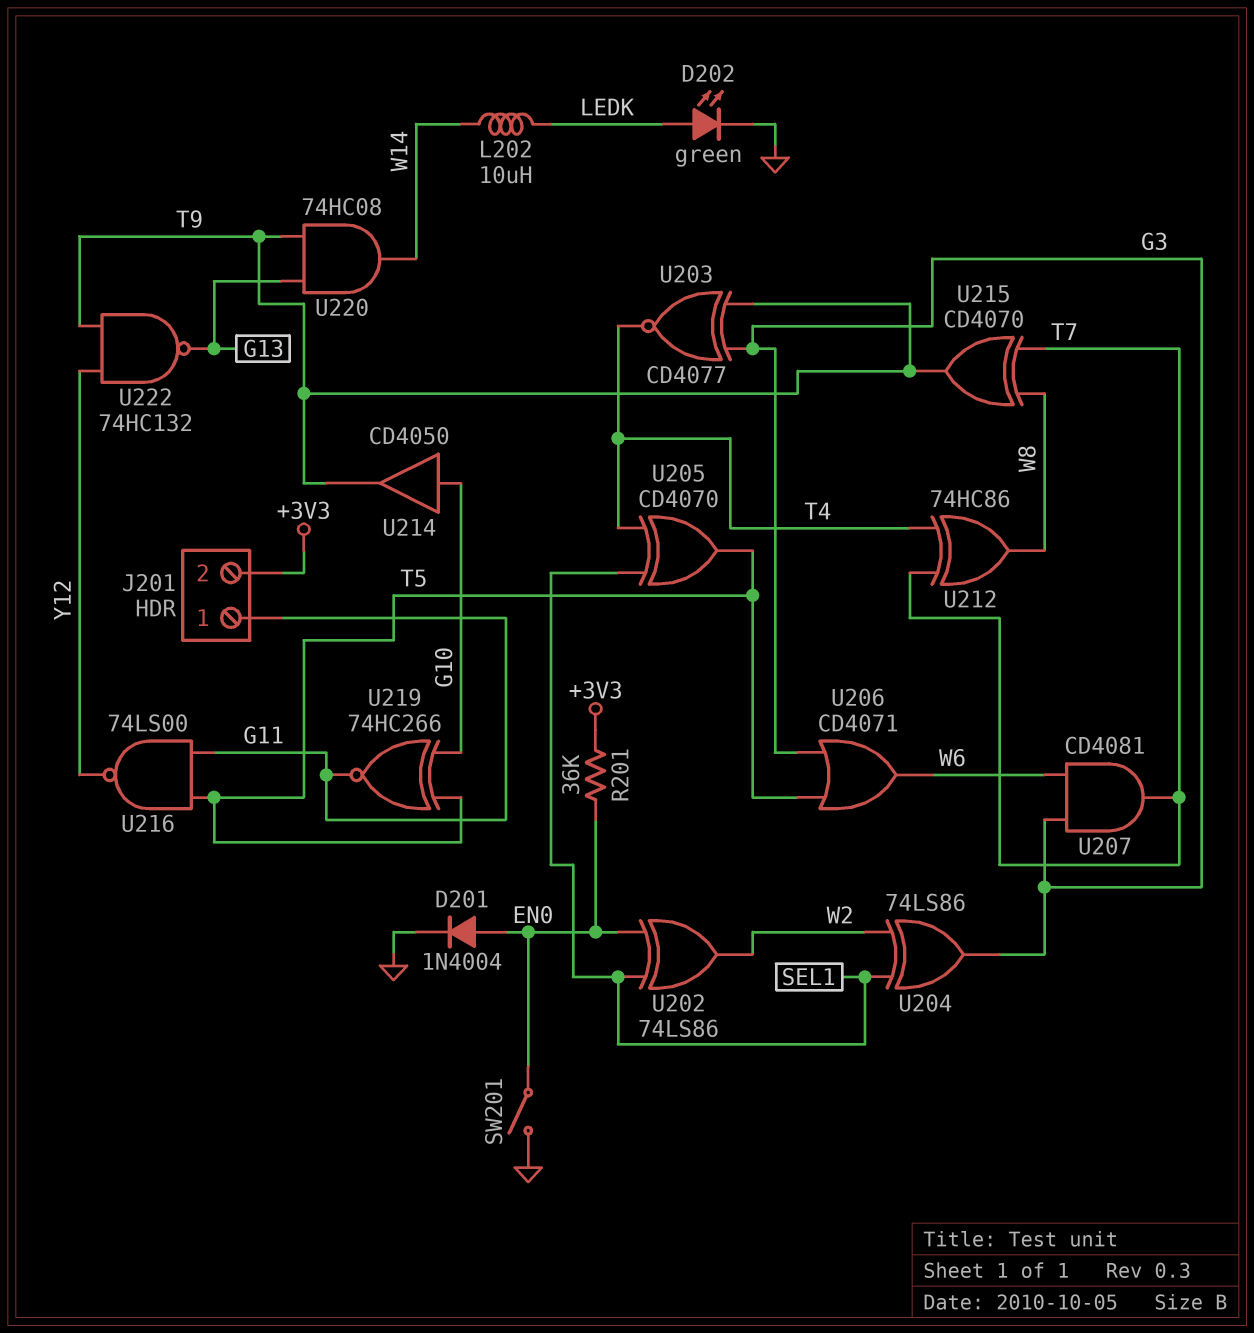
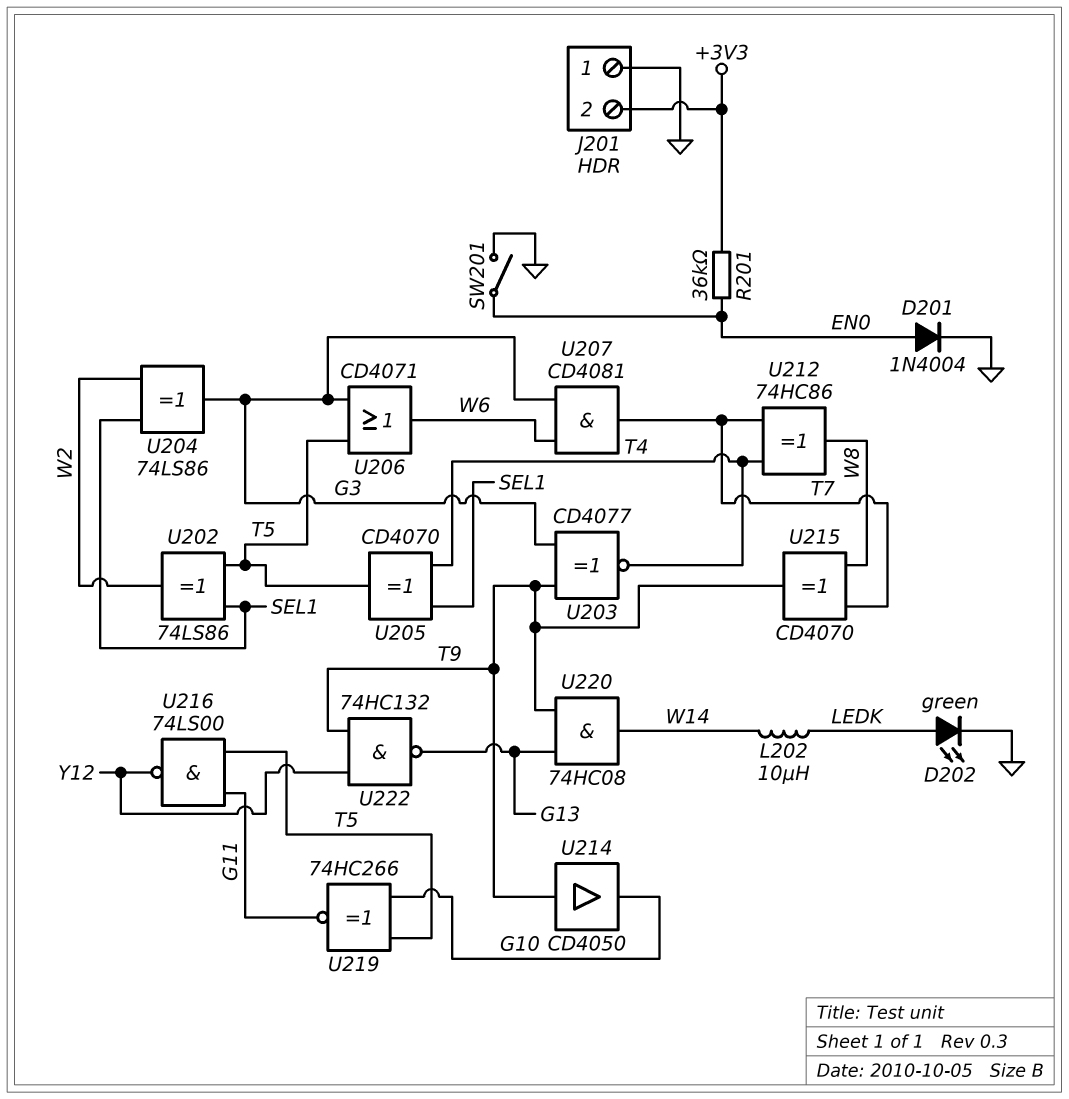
J201 pin 1: G11 -> GND
U202: XOR 74LS86 (in EN0, in SEL1, out W2) -> XOR 74LS86 (in SEL1, in T5, out W2)
U214: buffer CD4050 (in G10, out T9) -> buffer CD4050 (in T9, out G10)

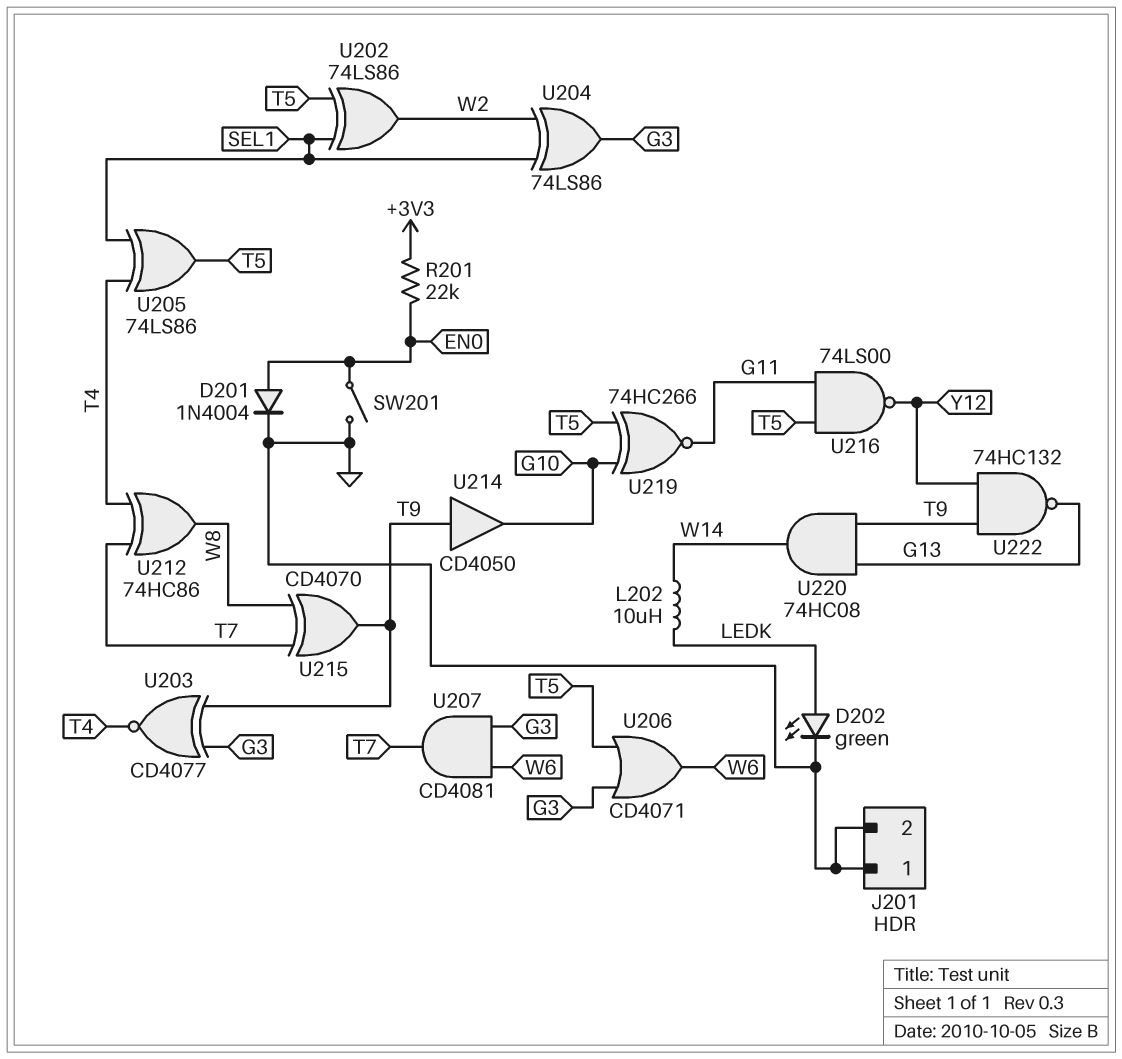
J201 pin 2: +3V3 -> GND
R201: 36k (+3V3, EN0) -> 22k (+3V3, EN0)
U205: XOR CD4070 (in SEL1, in T4, out T5) -> XOR 74LS86 (in SEL1, in T4, out T5)

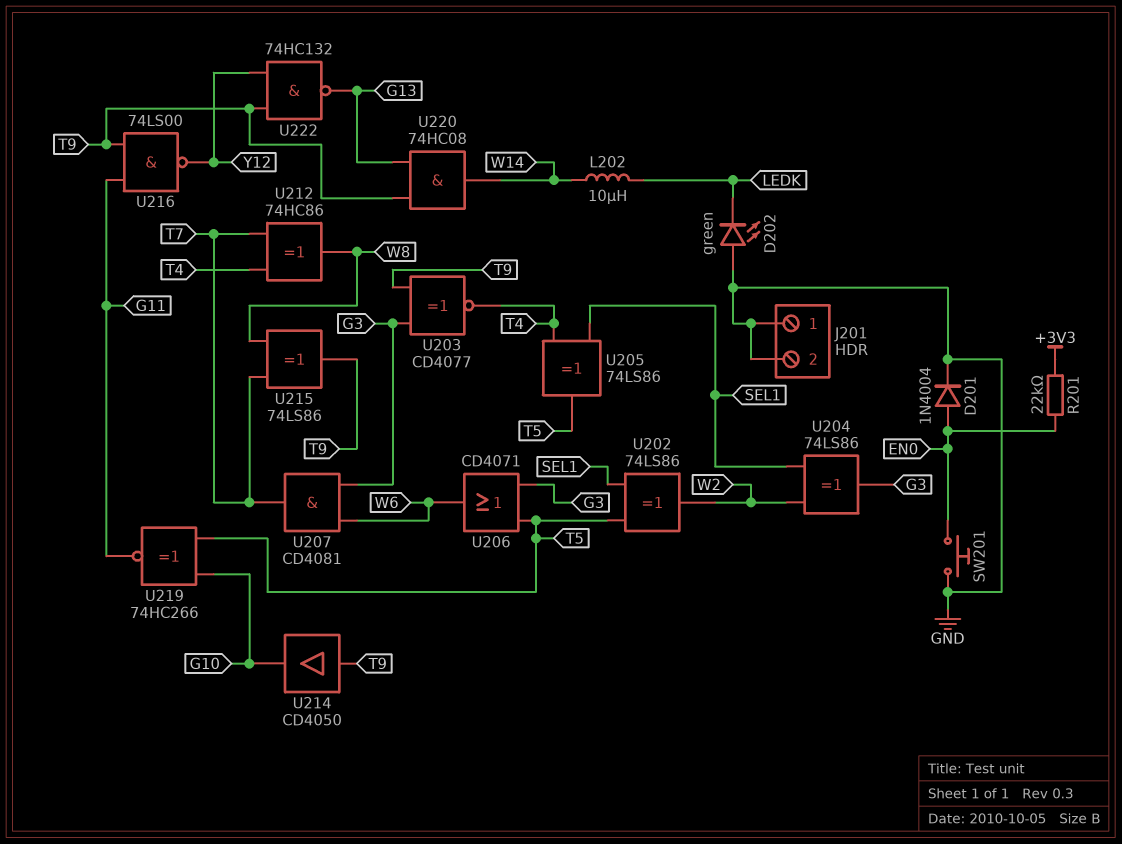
D202: LED green (A LEDK, K GND) -> LED green (A GND, K LEDK)
SW201: switch (EN0, GND) -> button (EN0, GND)
U215: XOR CD4070 (in T7, in W8, out T9) -> XOR 74LS86 (in T7, in W8, out T9)
U216: NAND 74LS00 (in G11, in T5, out Y12) -> NAND 74LS00 (in G11, in T9, out Y12)

